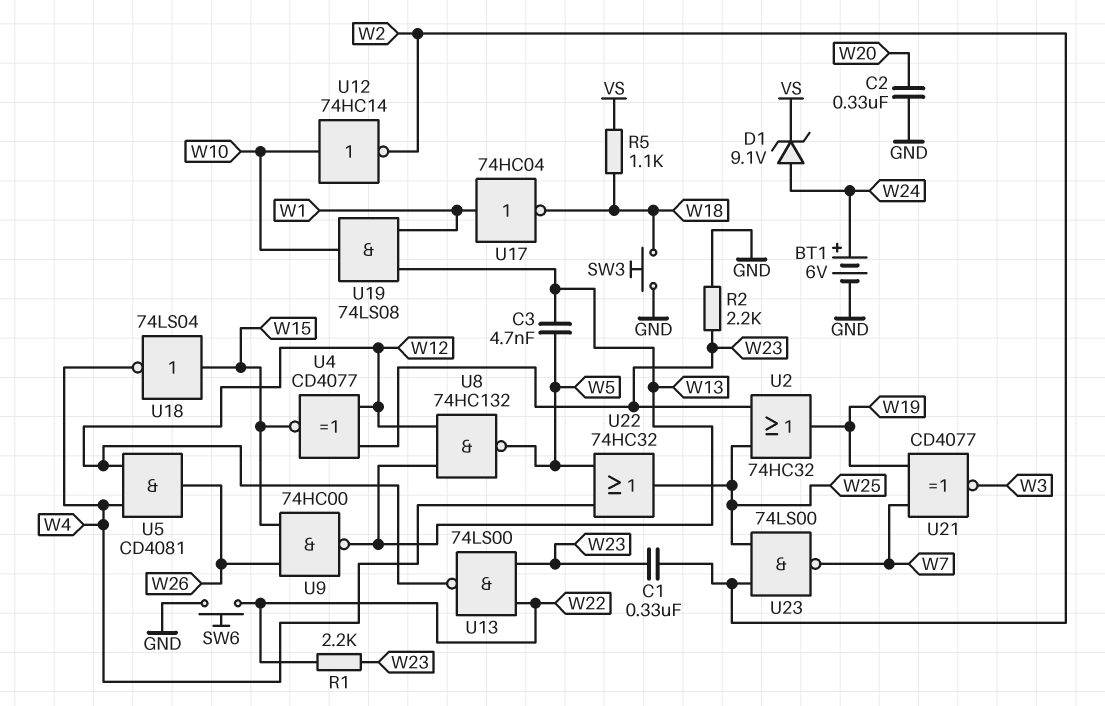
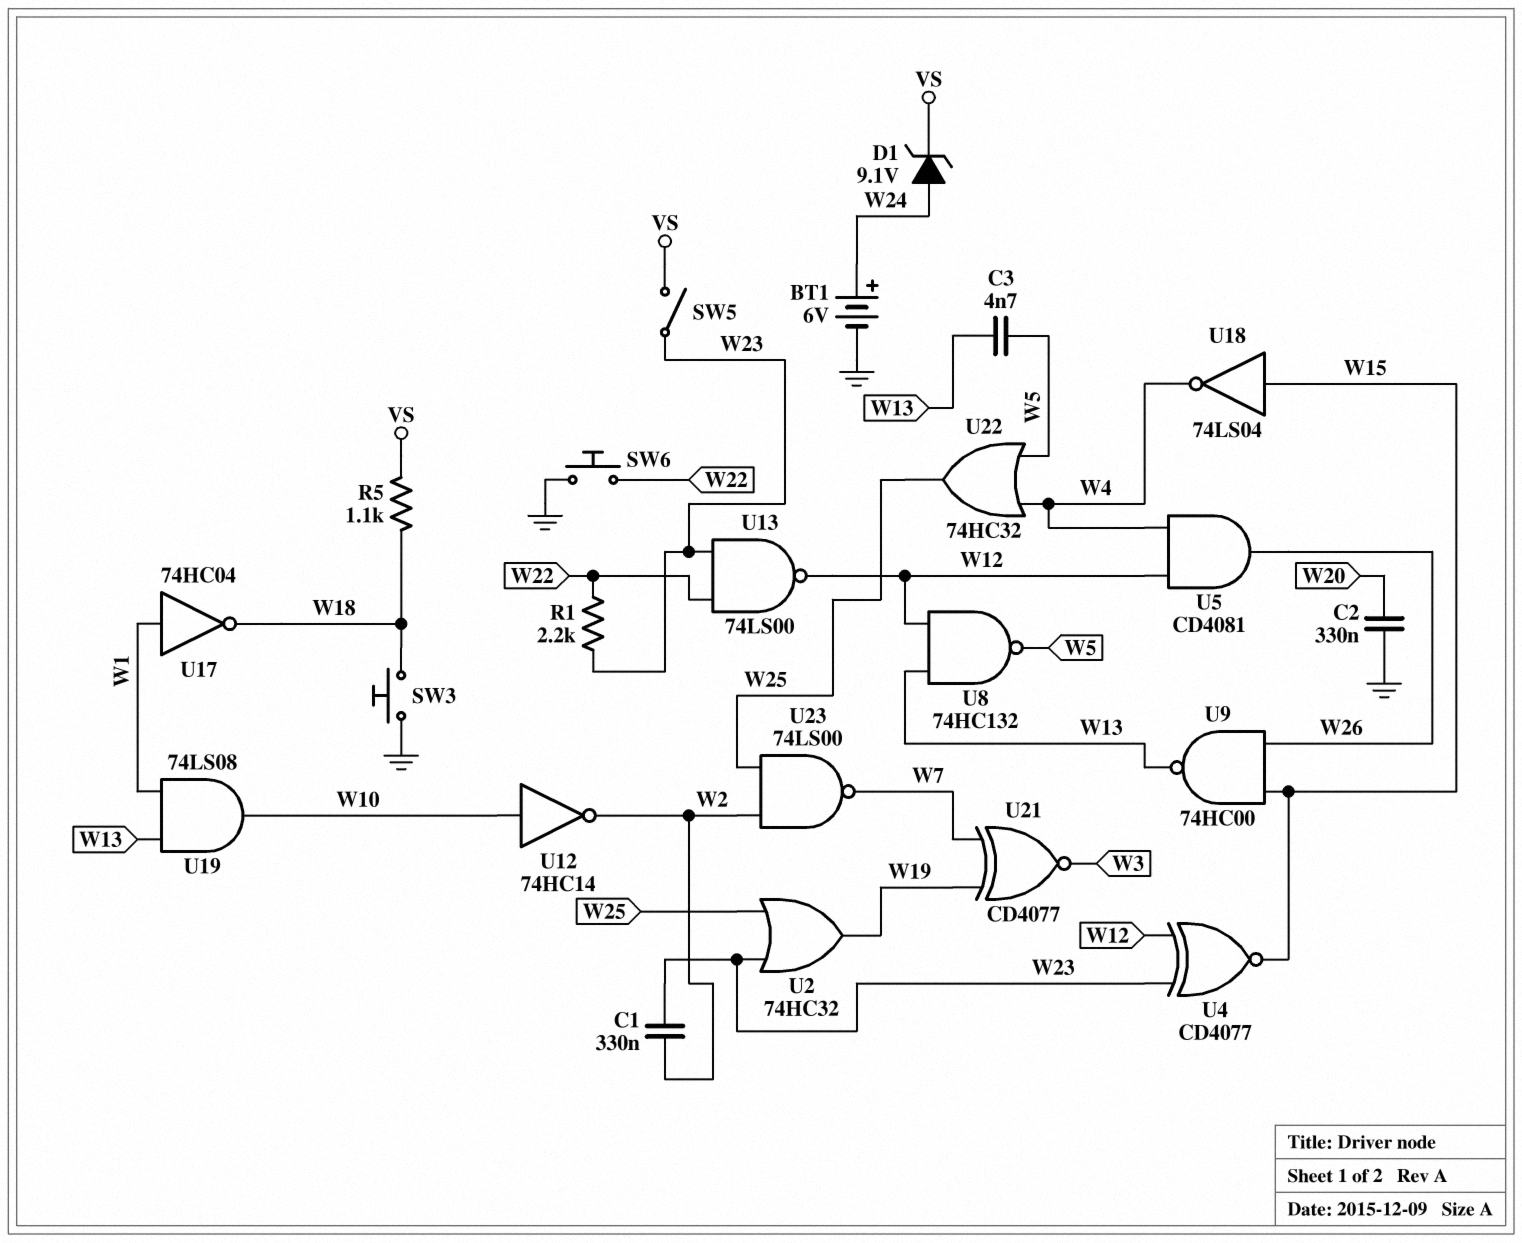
R2: 2.2k (GND, W23) -> none
SW5: none -> switch (VS, W23)

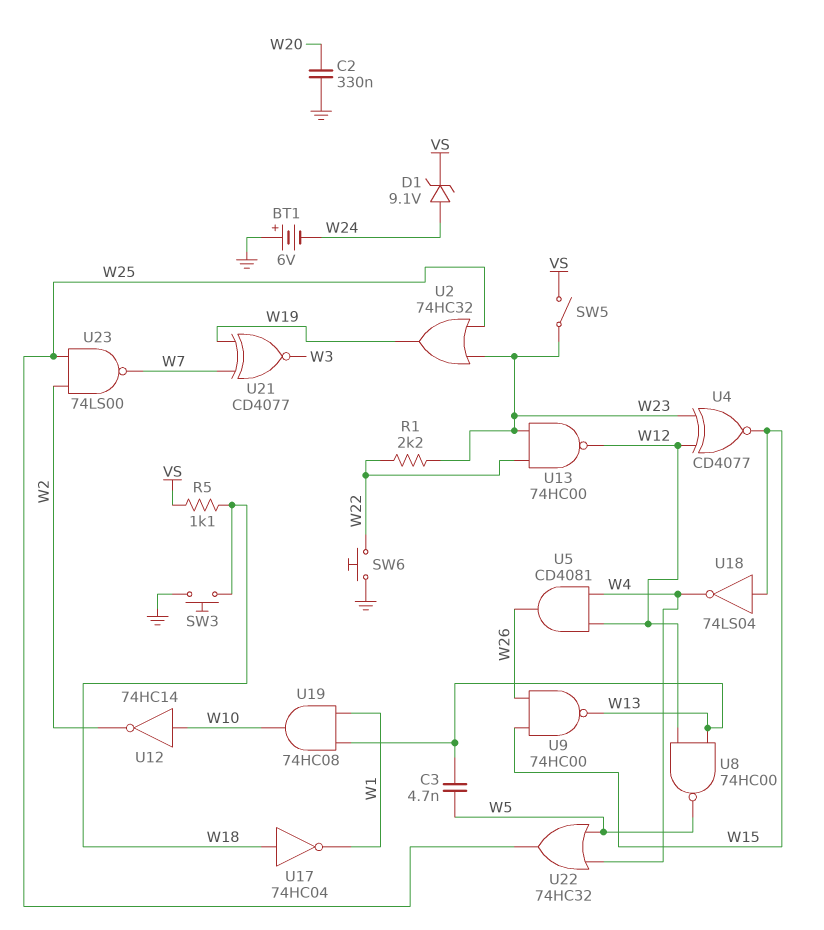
BT1: 6V (plus W24, minus GND) -> 6V (plus GND, minus W24)
C1: 330nF (W2, W23) -> none
U8: NAND 74HC132 (in W12, in W13, out W5) -> NAND 74HC00 (in W12, in W13, out W5)
U13: NAND 74LS00 (in W22, in W23, out W12) -> NAND 74HC00 (in W22, in W23, out W12)
U17: NOT 74HC04 (in W1, out W18) -> NOT 74HC04 (in W18, out W1)
U19: AND 74LS08 (in W1, in W13, out W10) -> AND 74HC08 (in W1, in W13, out W10)

